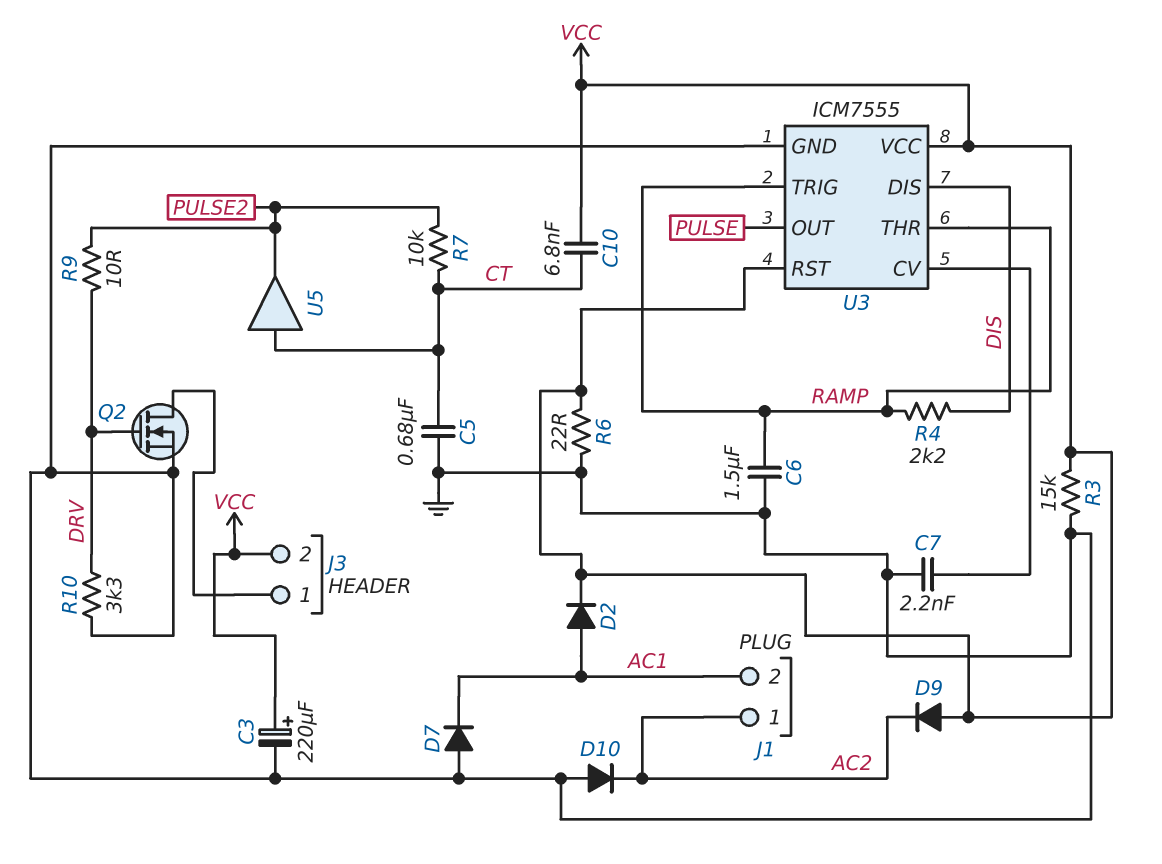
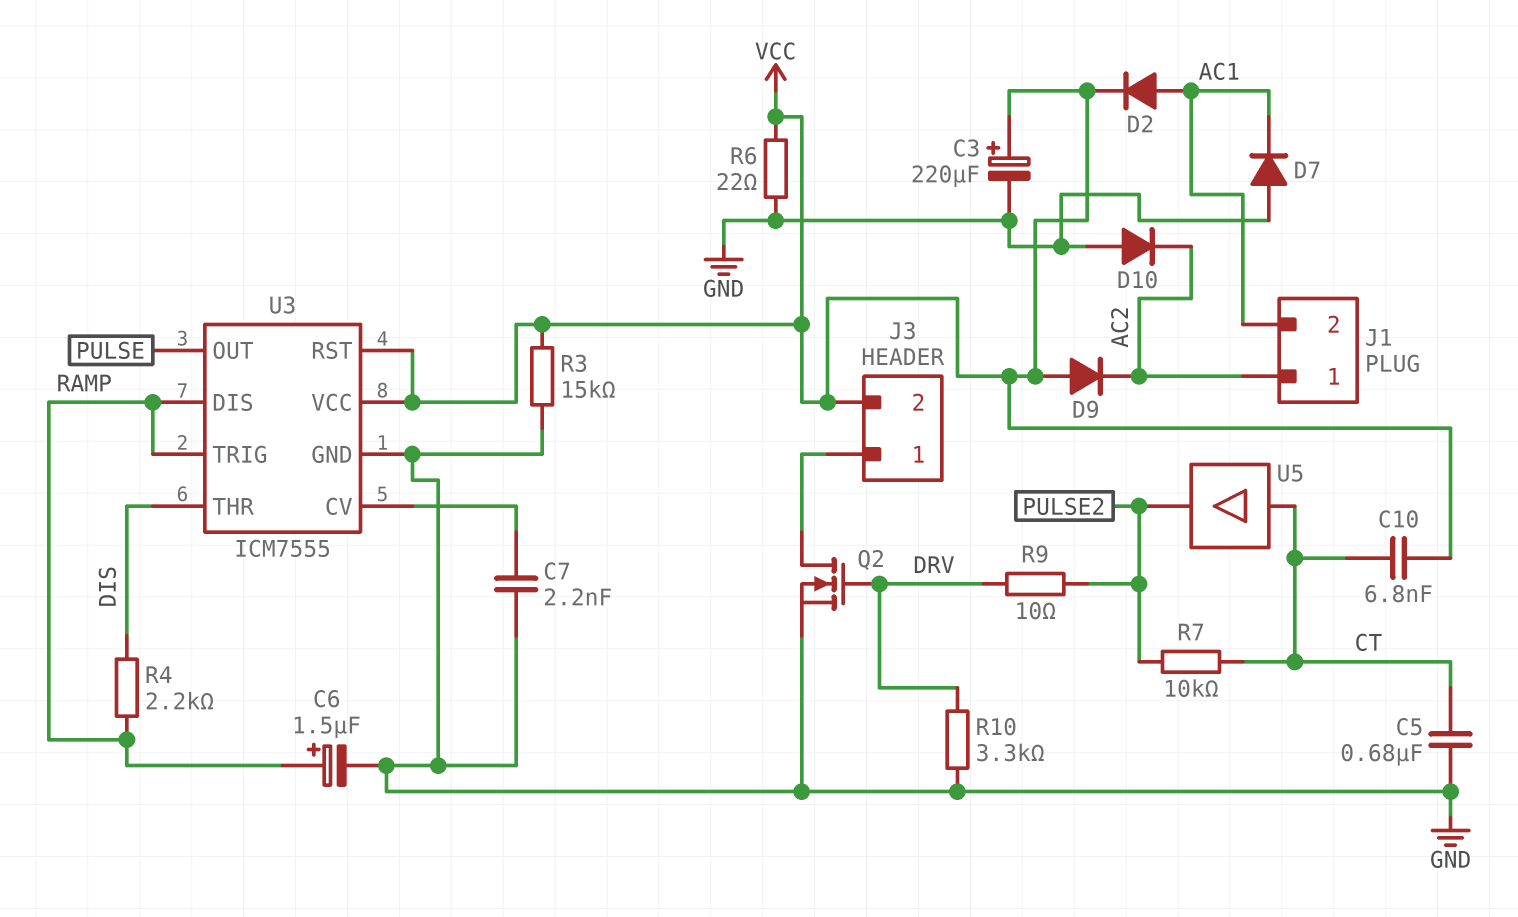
C6: 1.5uF (GND, RAMP) -> 1.5uF (plus RAMP, minus GND)
U3 pin DIS: DIS -> RAMP
U3 pin THR: RAMP -> DIS

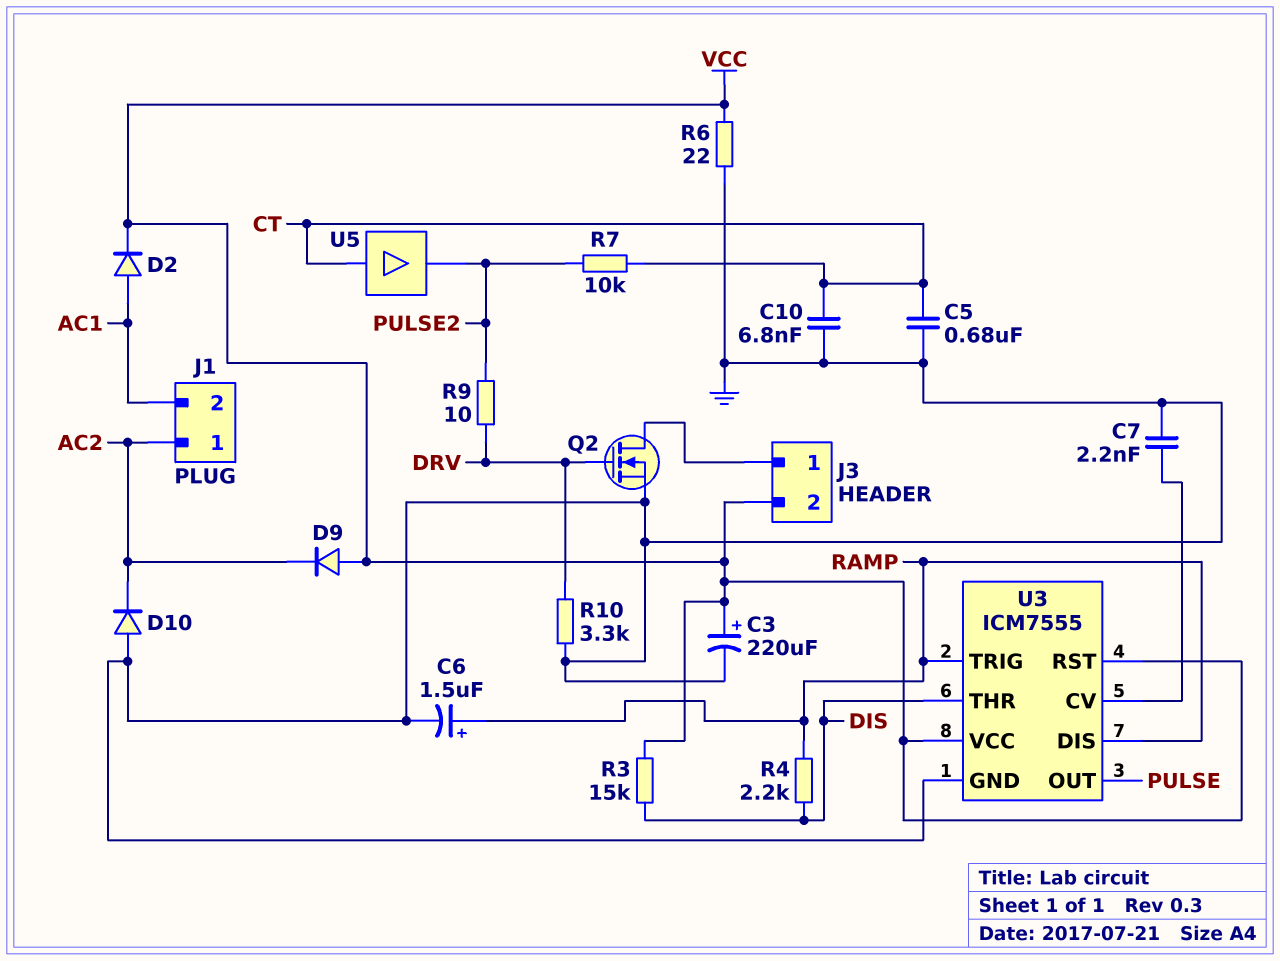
C10: 6.8nF (CT, VCC) -> 6.8nF (CT, GND)
D7: diode (A GND, K AC1) -> none
R3: 15k (GND, VCC) -> 15k (DIS, VCC)

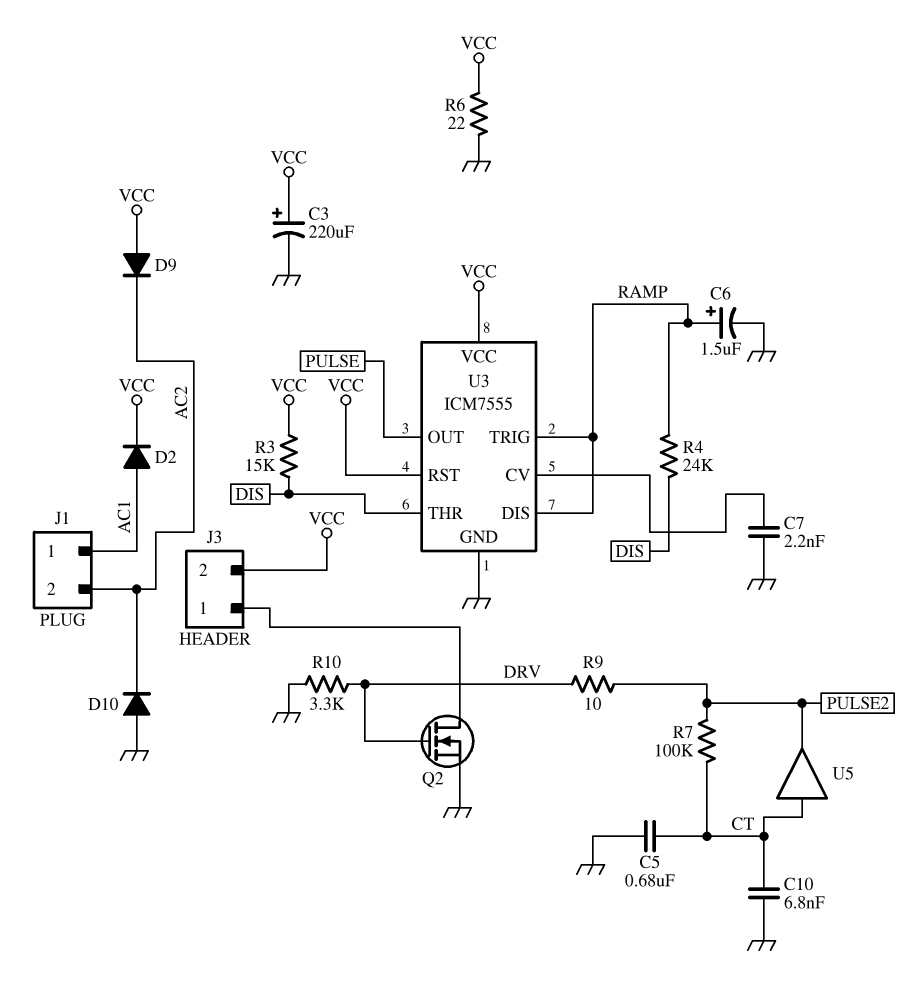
J1 pin 1: AC2 -> AC1
J1 pin 2: AC1 -> AC2
R4: 2.2k (DIS, RAMP) -> 24k (DIS, RAMP)
R7: 10k (CT, PULSE2) -> 100k (CT, PULSE2)

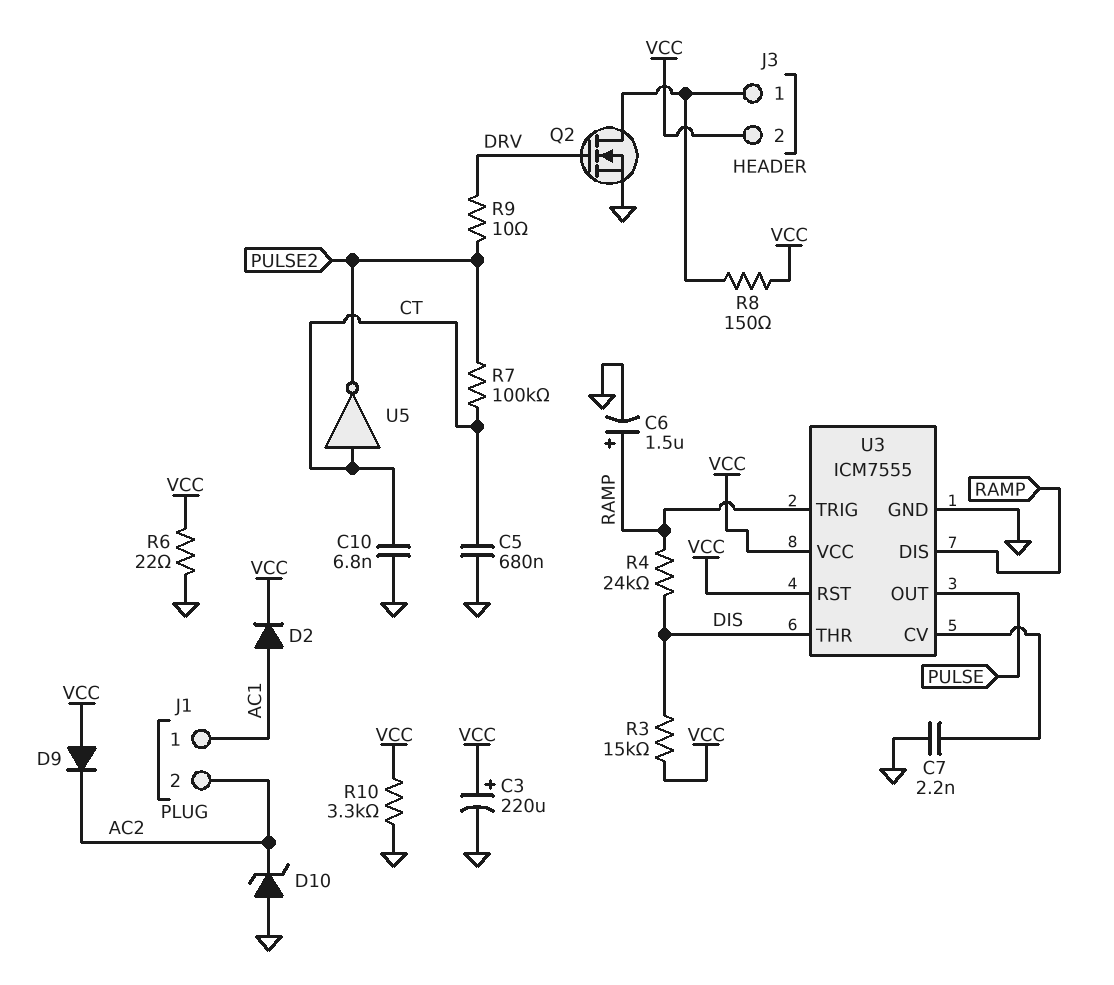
D10: diode (A GND, K AC2) -> zener (A GND, K AC2)
R8: none -> 150 (J3/1, VCC)
R10: 3.3k (DRV, GND) -> 3.3k (GND, VCC)
U5: buffer (in CT, out PULSE2) -> NOT (in CT, out PULSE2)

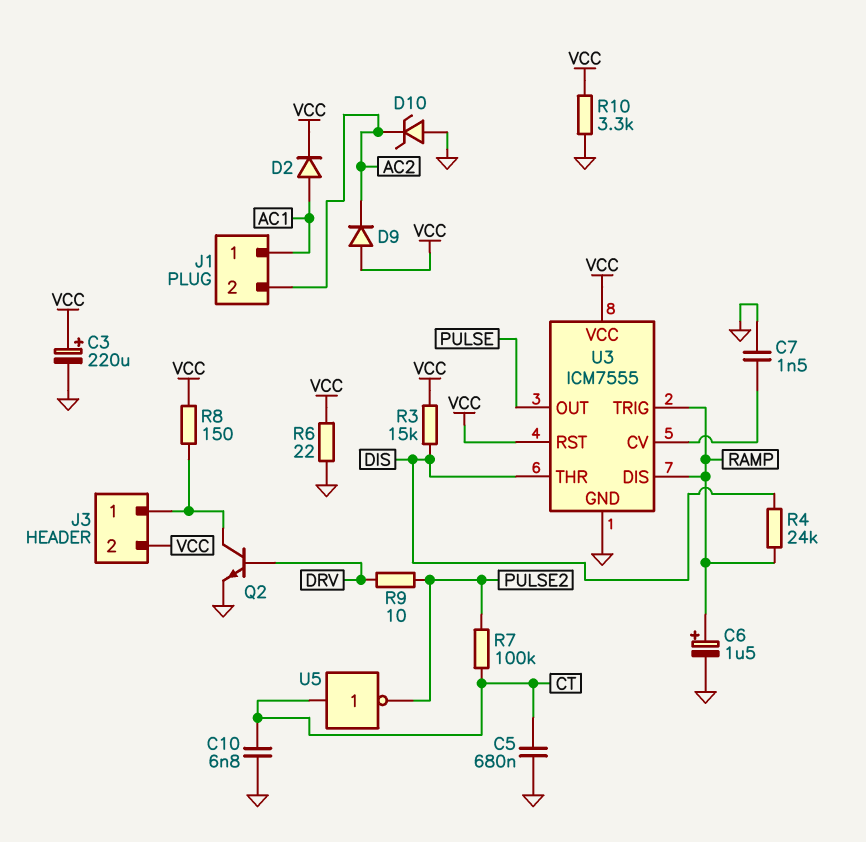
C7: 2.2nF (GND, U3/CV) -> 1.5nF (GND, U3/CV)
Q2: NMOS (G DRV, D J3/1, S GND) -> NPN (B DRV, C J3/1, E GND)

